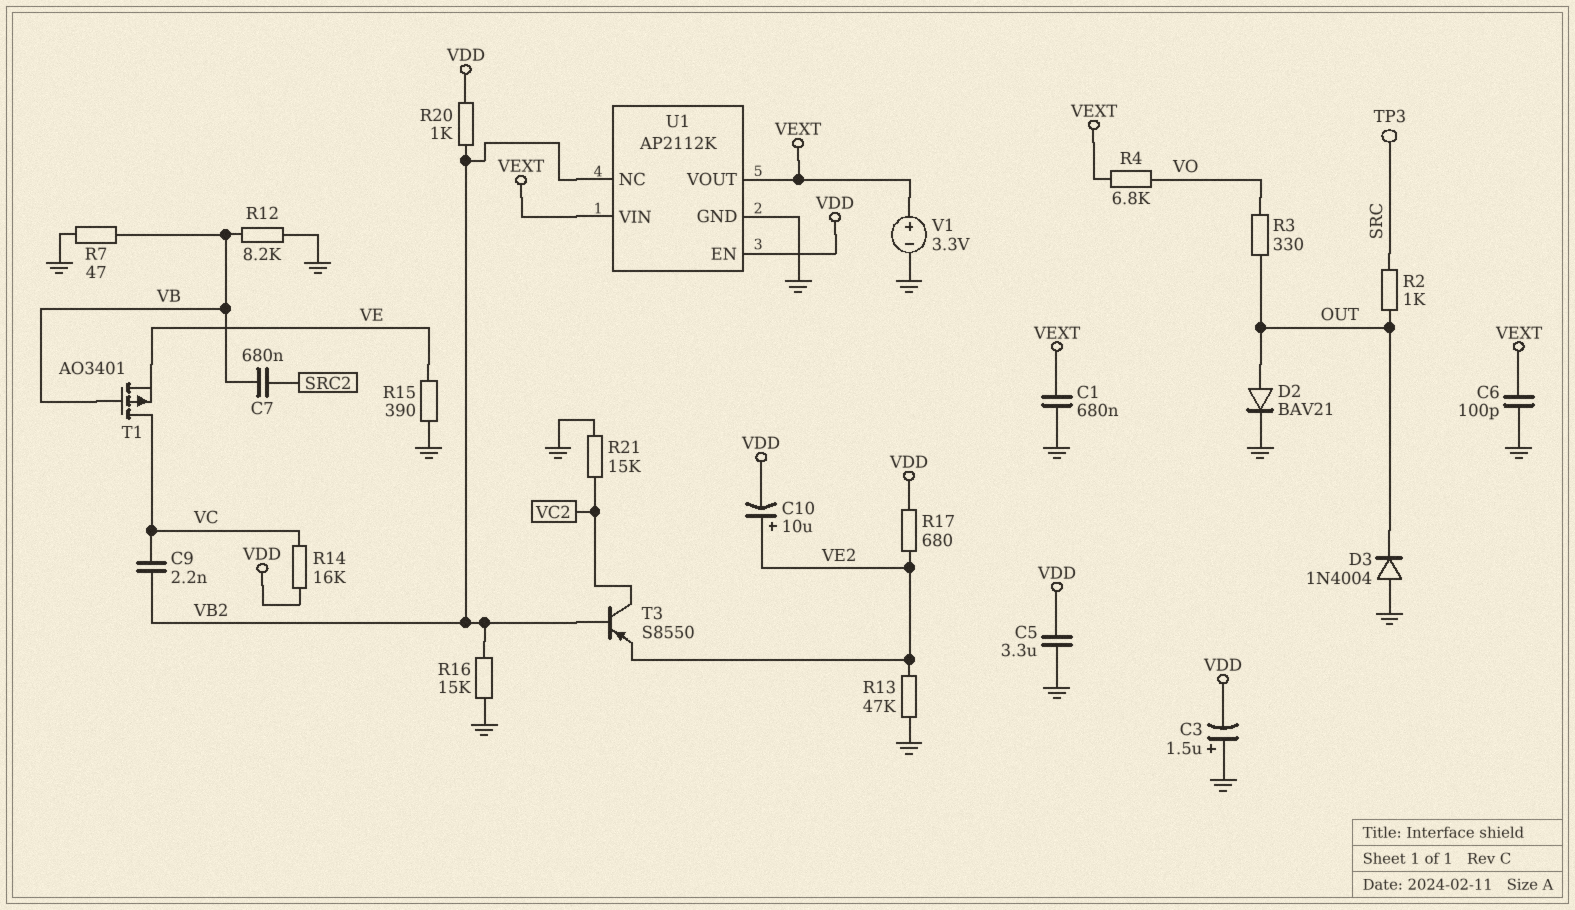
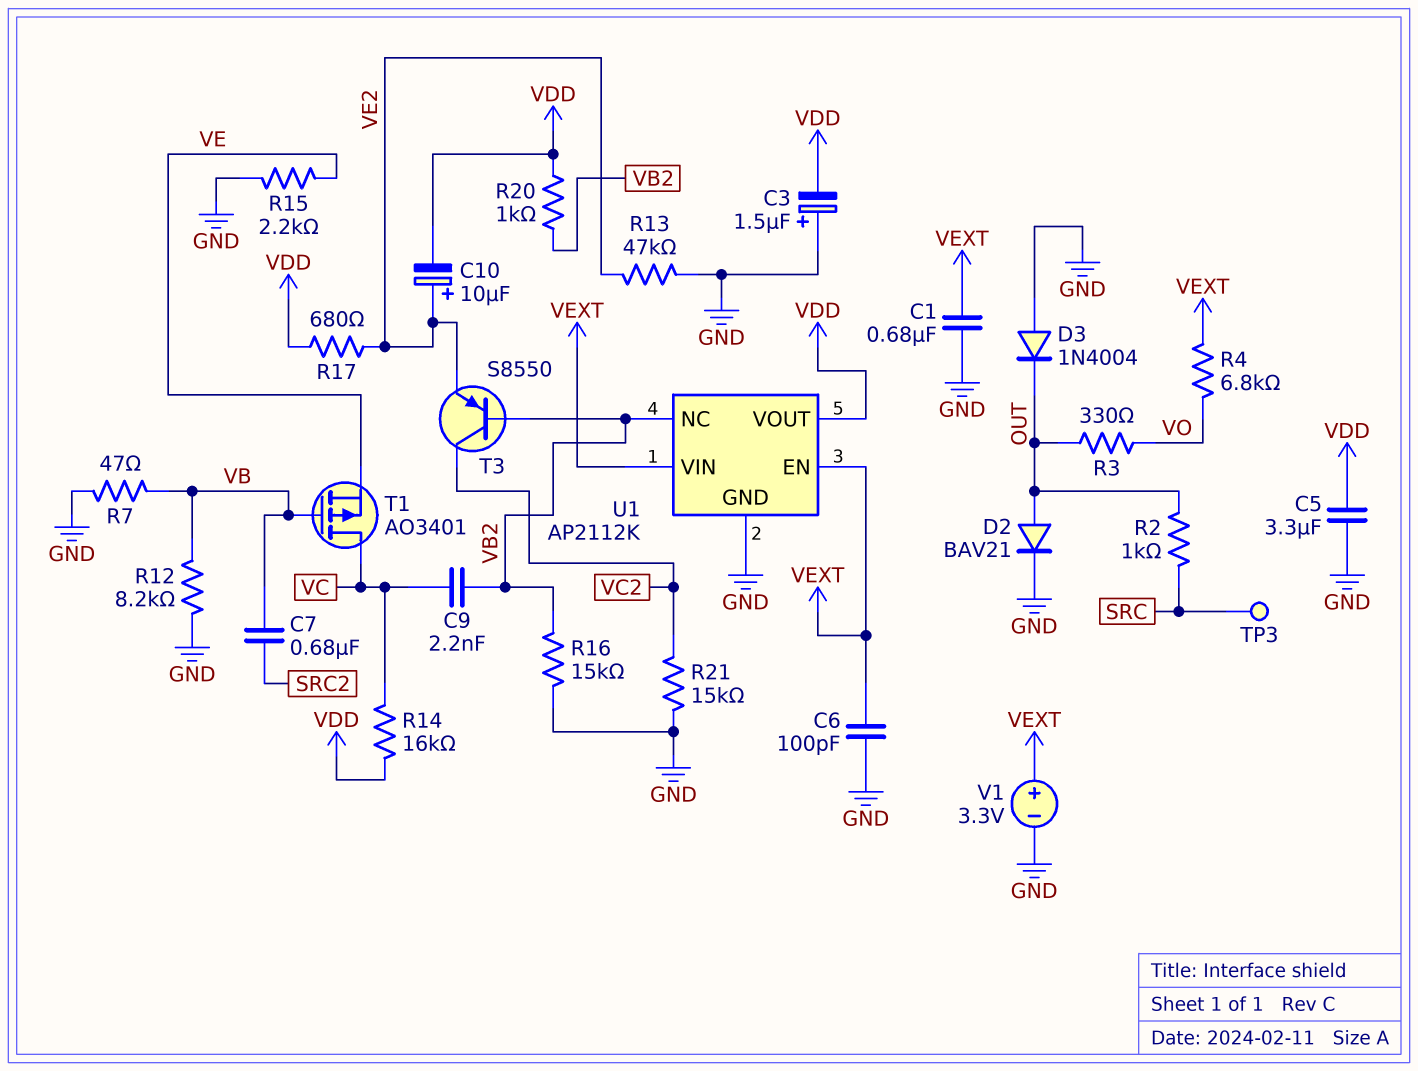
R15: 390 (GND, VE) -> 2.2k (GND, VE)
U1 pin EN: VDD -> VEXT
U1 pin VOUT: VEXT -> VDD

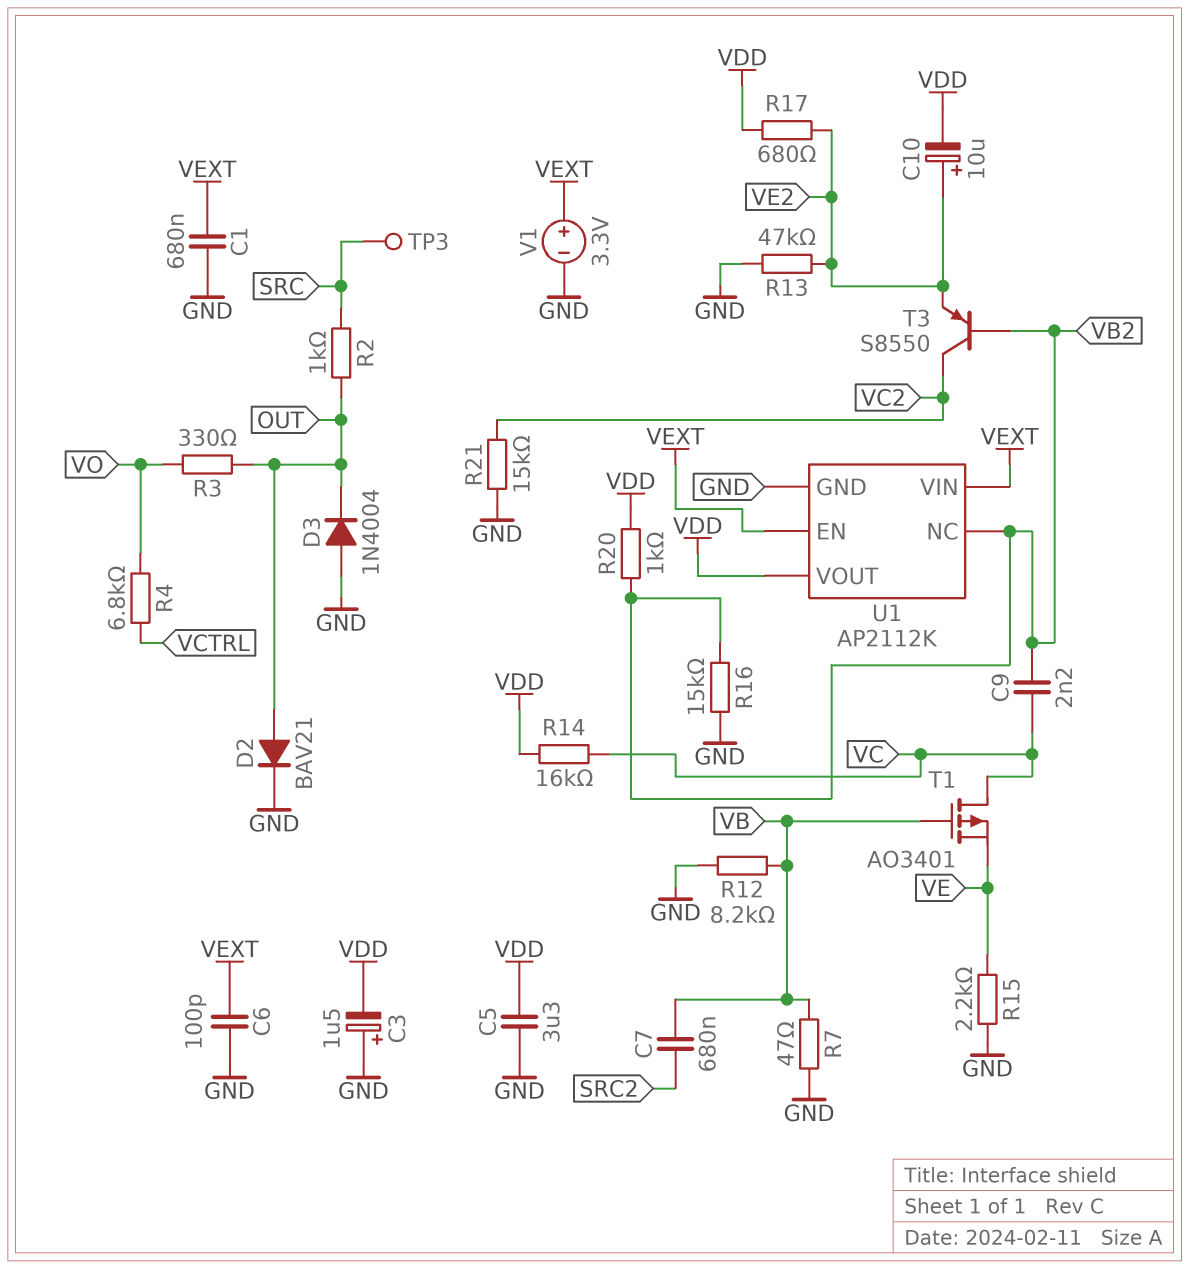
R4: 6.8k (VEXT, VO) -> 6.8k (VCTRL, VO)

